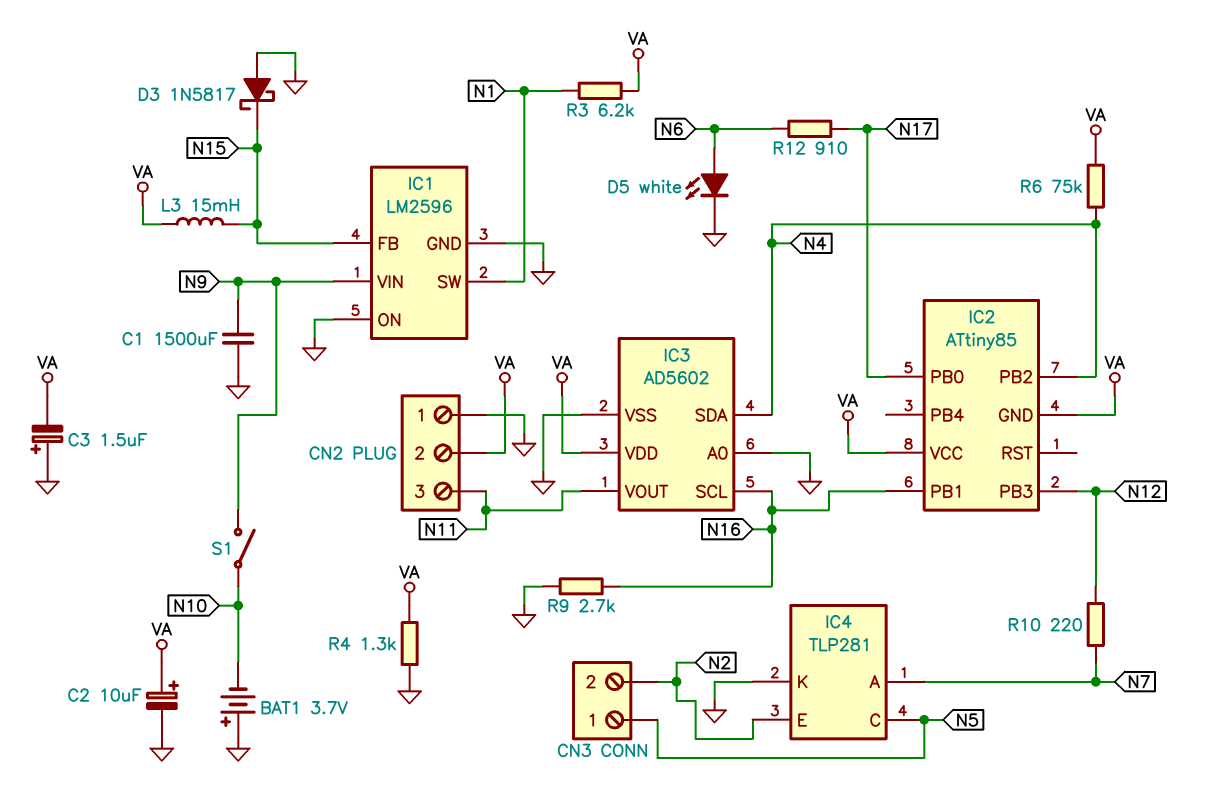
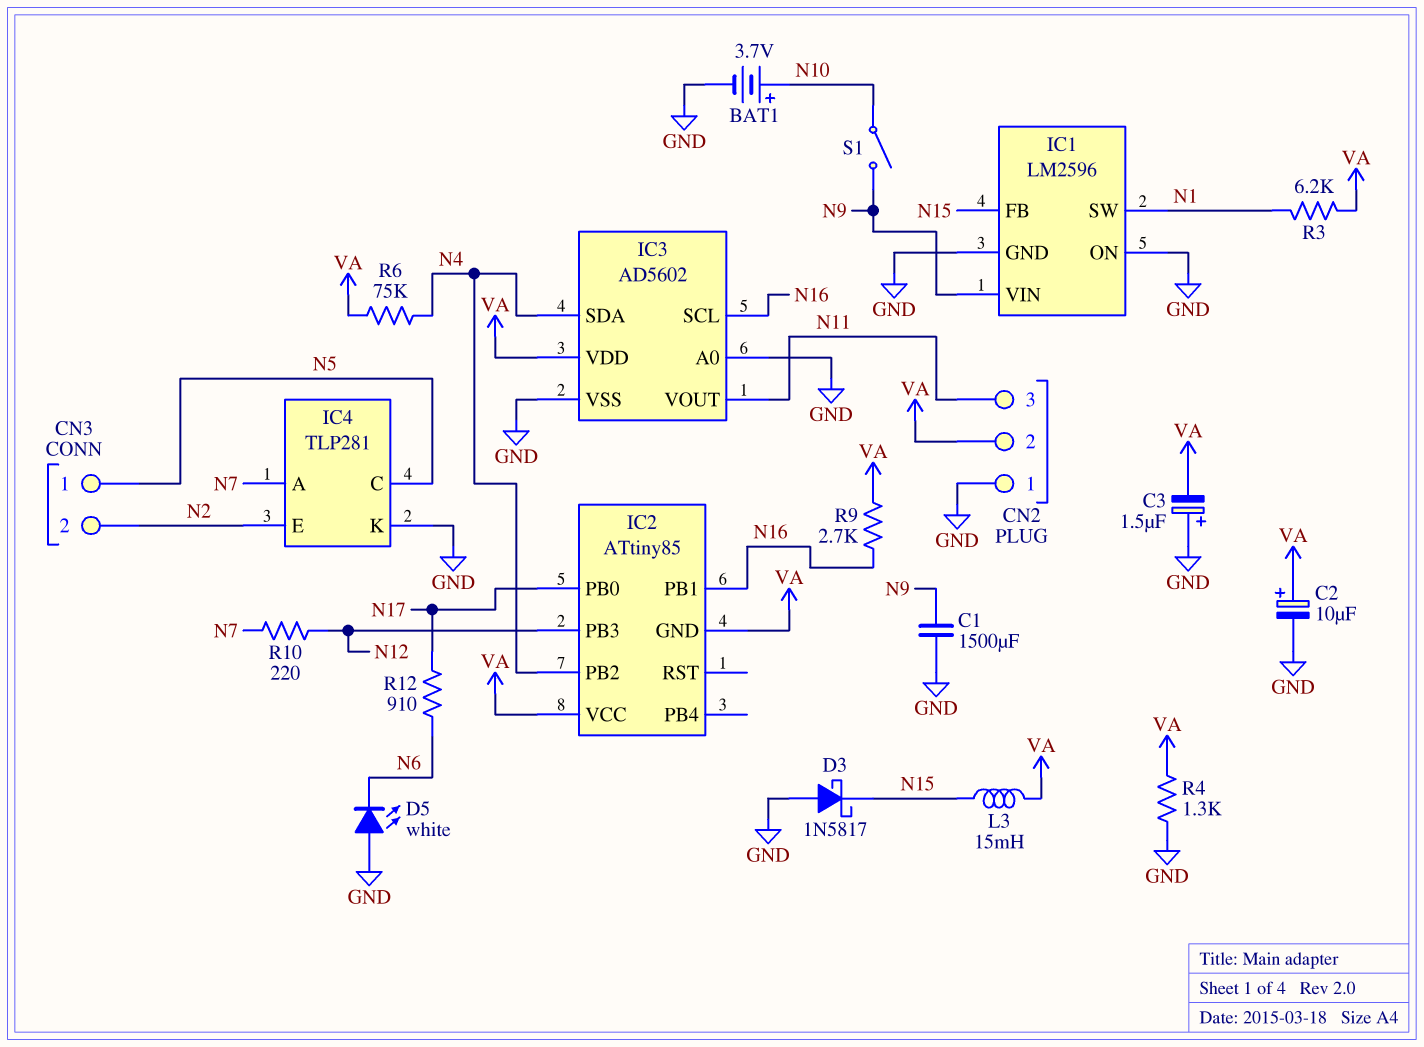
BAT1: 3.7V (plus GND, minus N10) -> 3.7V (plus N10, minus GND)
D5: LED white (A N6, K GND) -> LED white (A GND, K N6)
R9: 2.7k (GND, N16) -> 2.7k (N16, VA)

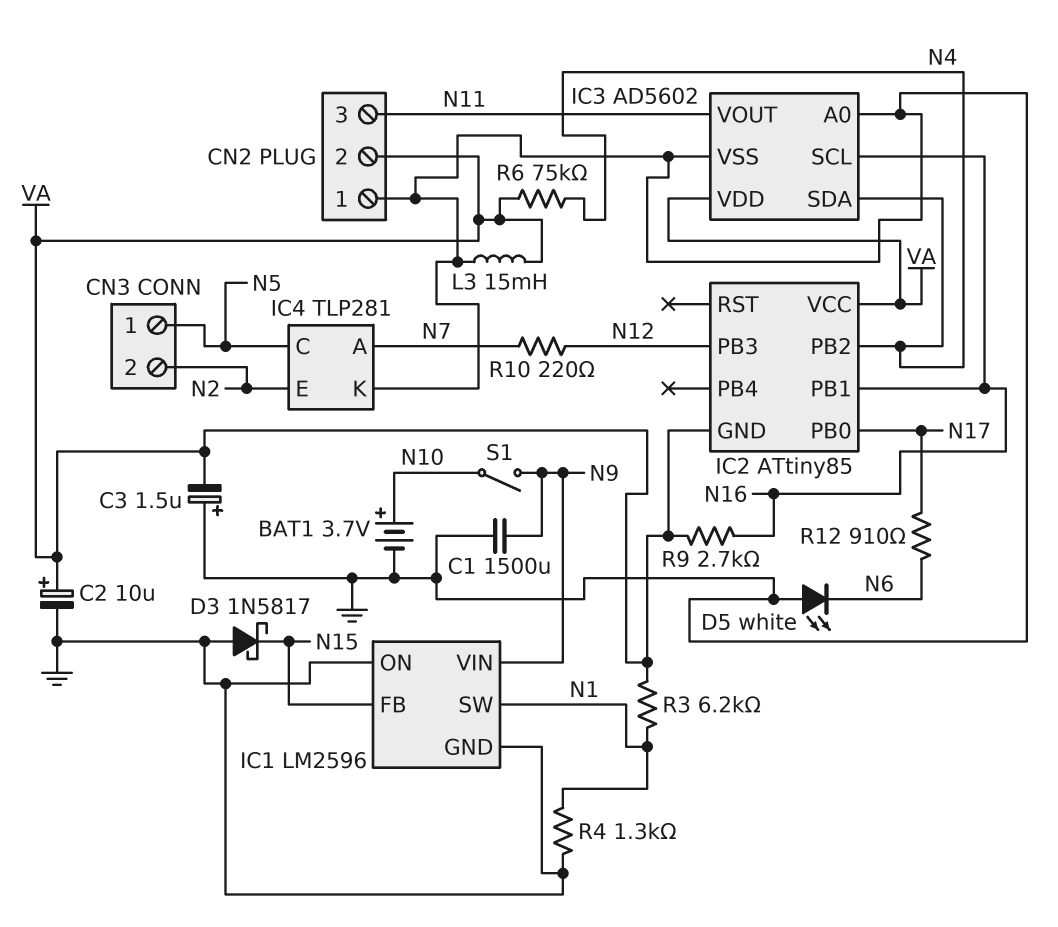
L3: 15mH (N15, VA) -> 15mH (GND, VA)
R4: 1.3k (GND, VA) -> 1.3k (GND, N1)

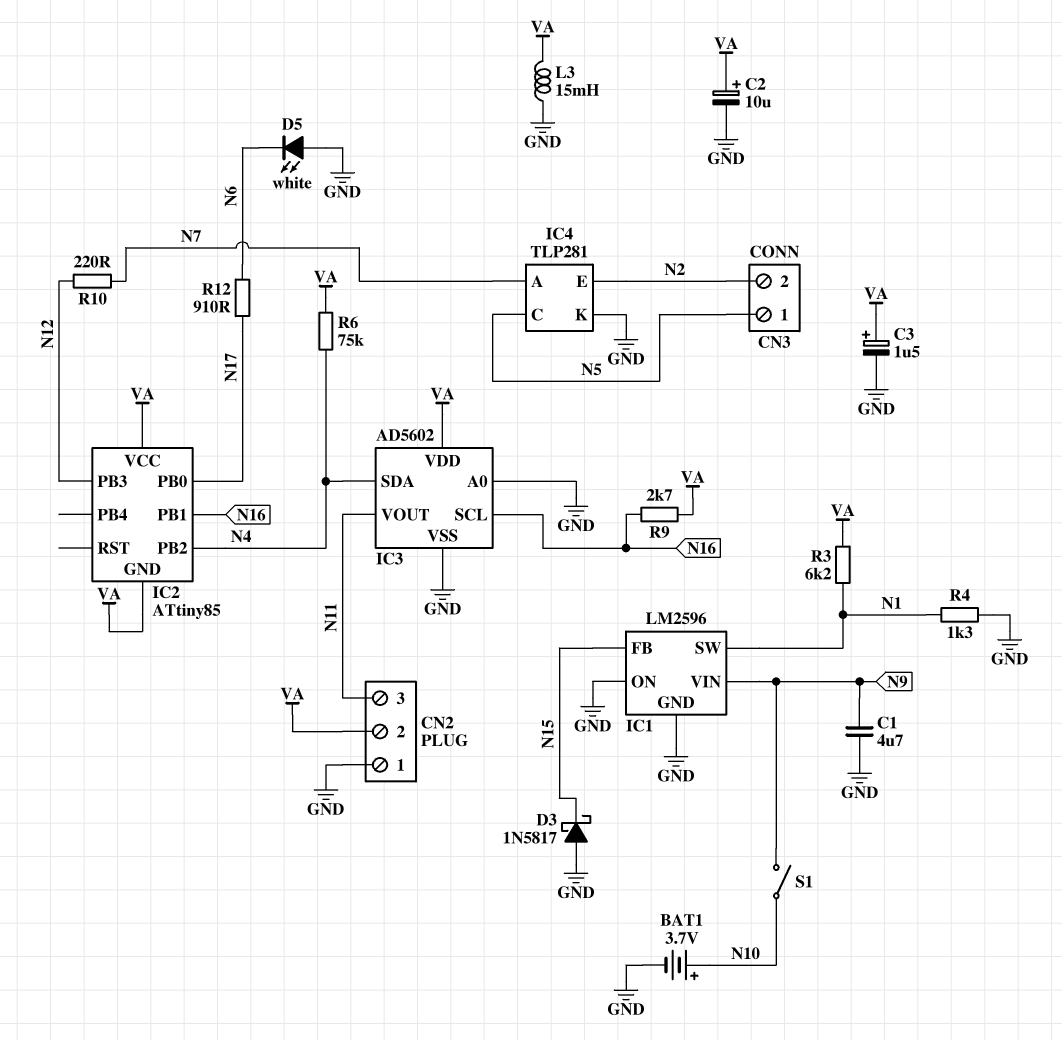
C1: 1500uF (GND, N9) -> 4.7uF (GND, N9)
C3: 1.5uF (plus GND, minus VA) -> 1.5uF (plus VA, minus GND)

